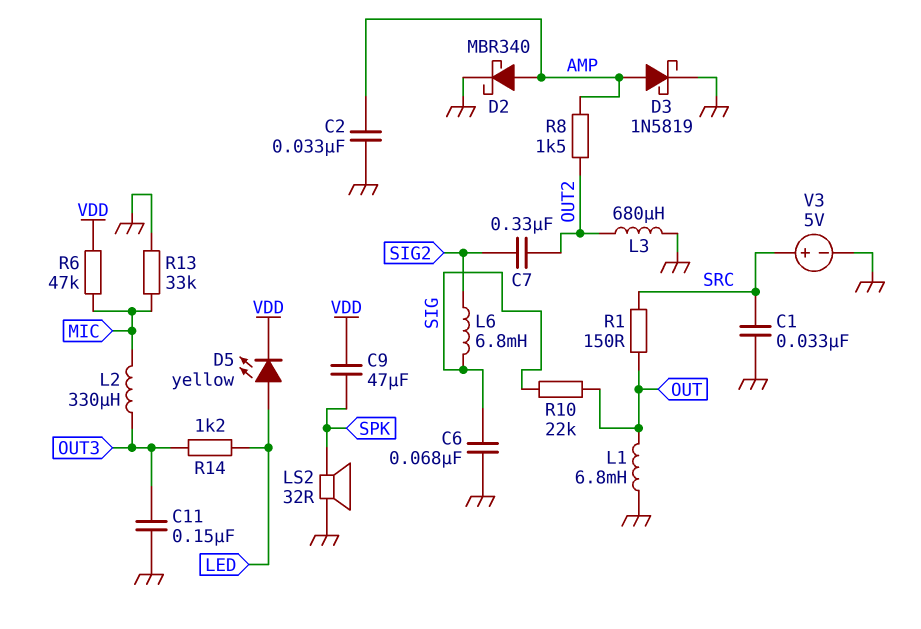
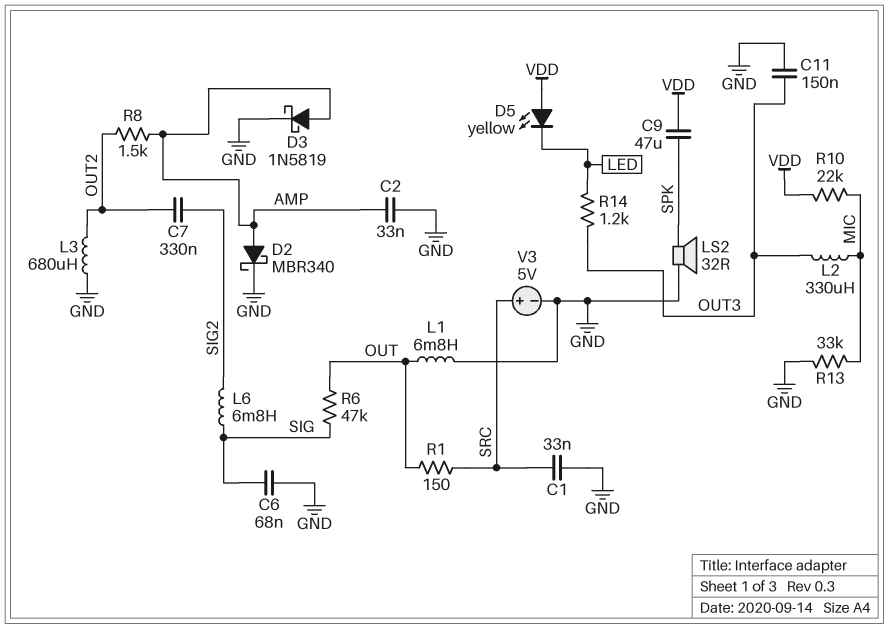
D5: LED yellow (A LED, K VDD) -> LED yellow (A VDD, K LED)
R6: 47k (MIC, VDD) -> 47k (OUT, SIG)
R10: 22k (OUT, SIG) -> 22k (MIC, VDD)

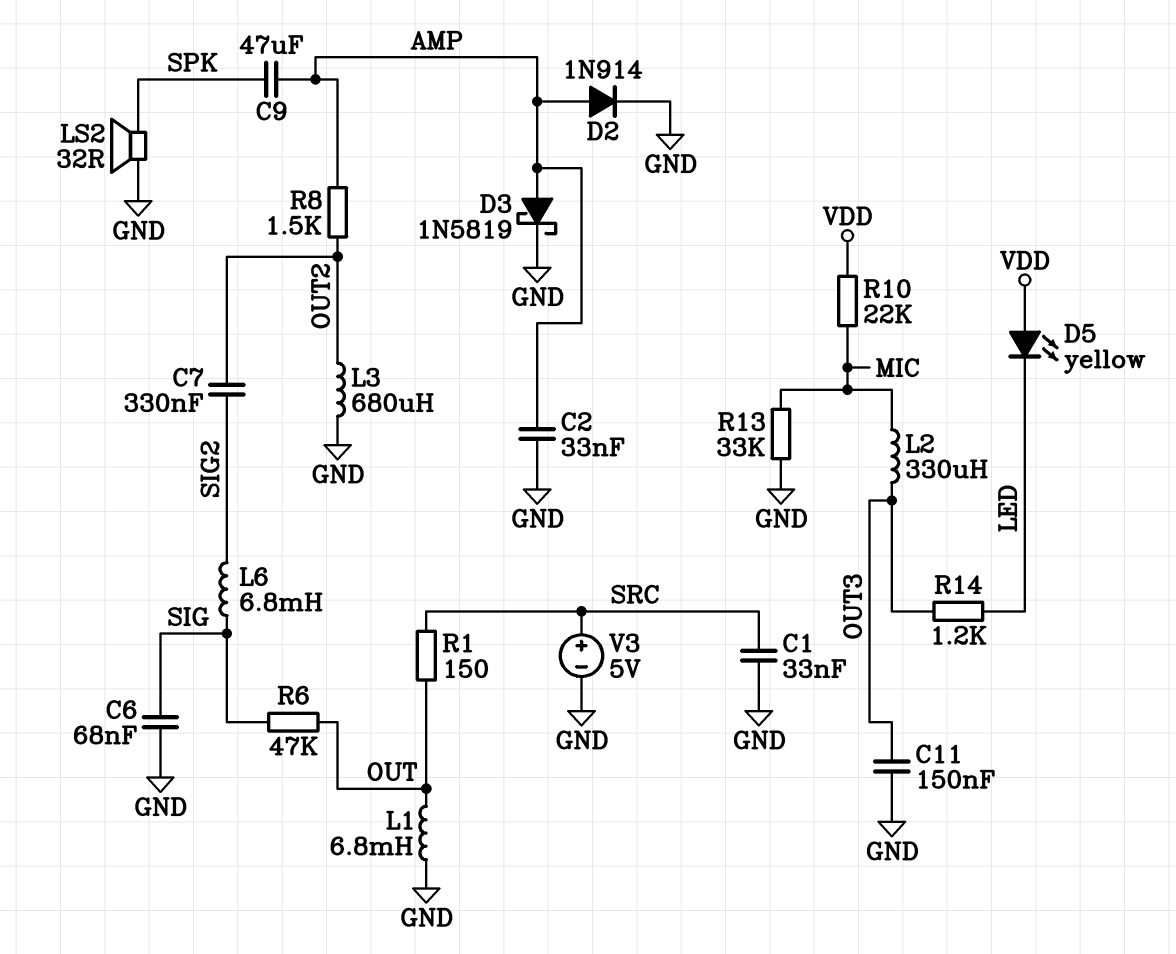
C9: 47uF (SPK, VDD) -> 47uF (AMP, SPK)
D2: schottky MBR340 (A AMP, K GND) -> diode 1N914 (A AMP, K GND)

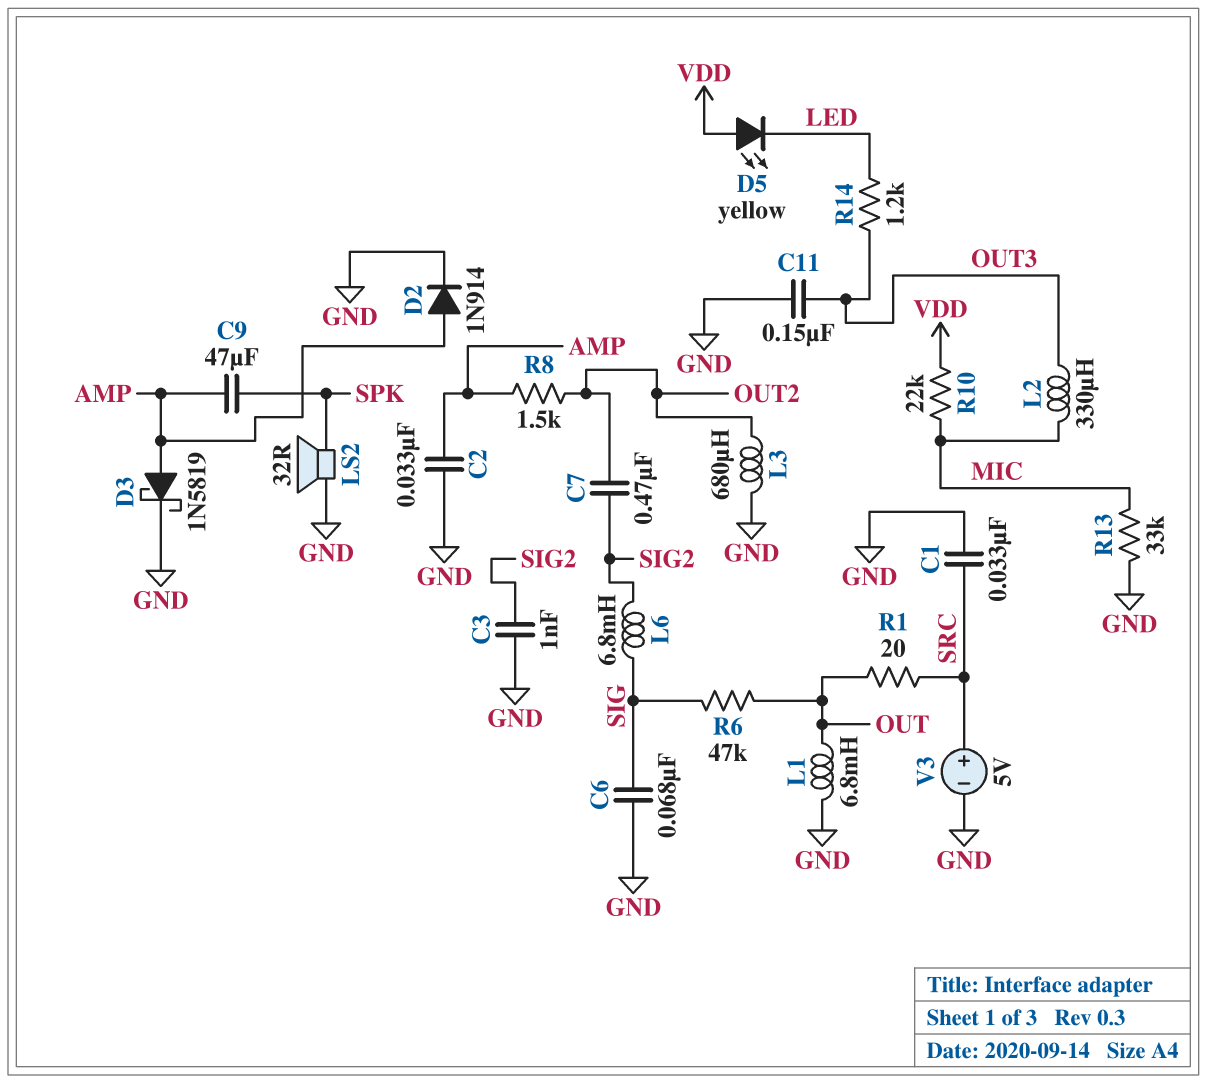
C3: none -> 1nF (GND, SIG2)
C7: 330nF (OUT2, SIG2) -> 470nF (OUT2, SIG2)
R1: 150 (OUT, SRC) -> 20 (OUT, SRC)

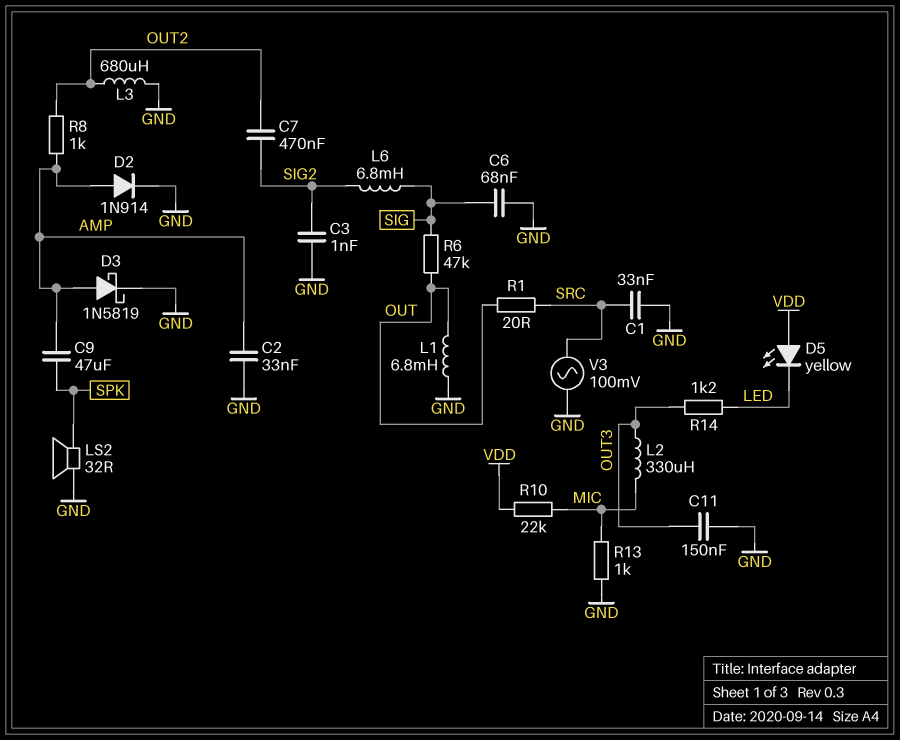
R8: 1.5k (AMP, OUT2) -> 1k (AMP, OUT2)
R13: 33k (GND, MIC) -> 1k (GND, MIC)
V3: 5V (plus SRC, minus GND) -> AC 100mV (GND, SRC)

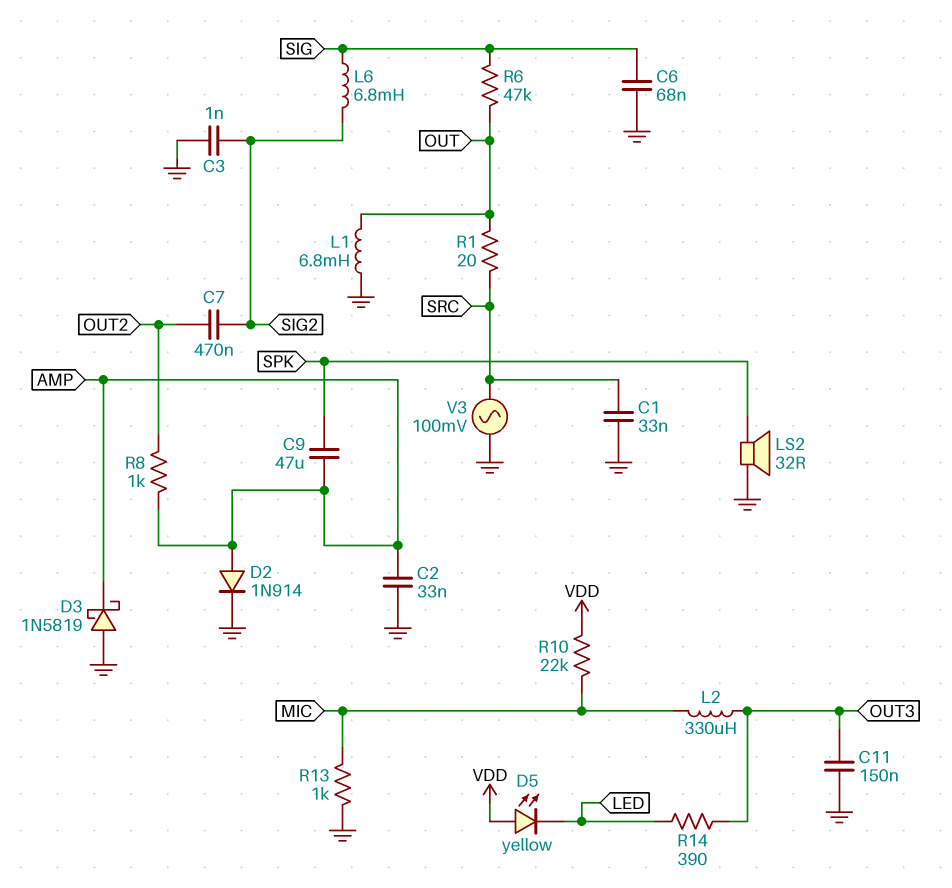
D3: schottky 1N5819 (A AMP, K GND) -> schottky 1N5819 (A GND, K AMP)
L3: 680uH (GND, OUT2) -> none
R14: 1.2k (LED, OUT3) -> 390 (LED, OUT3)

